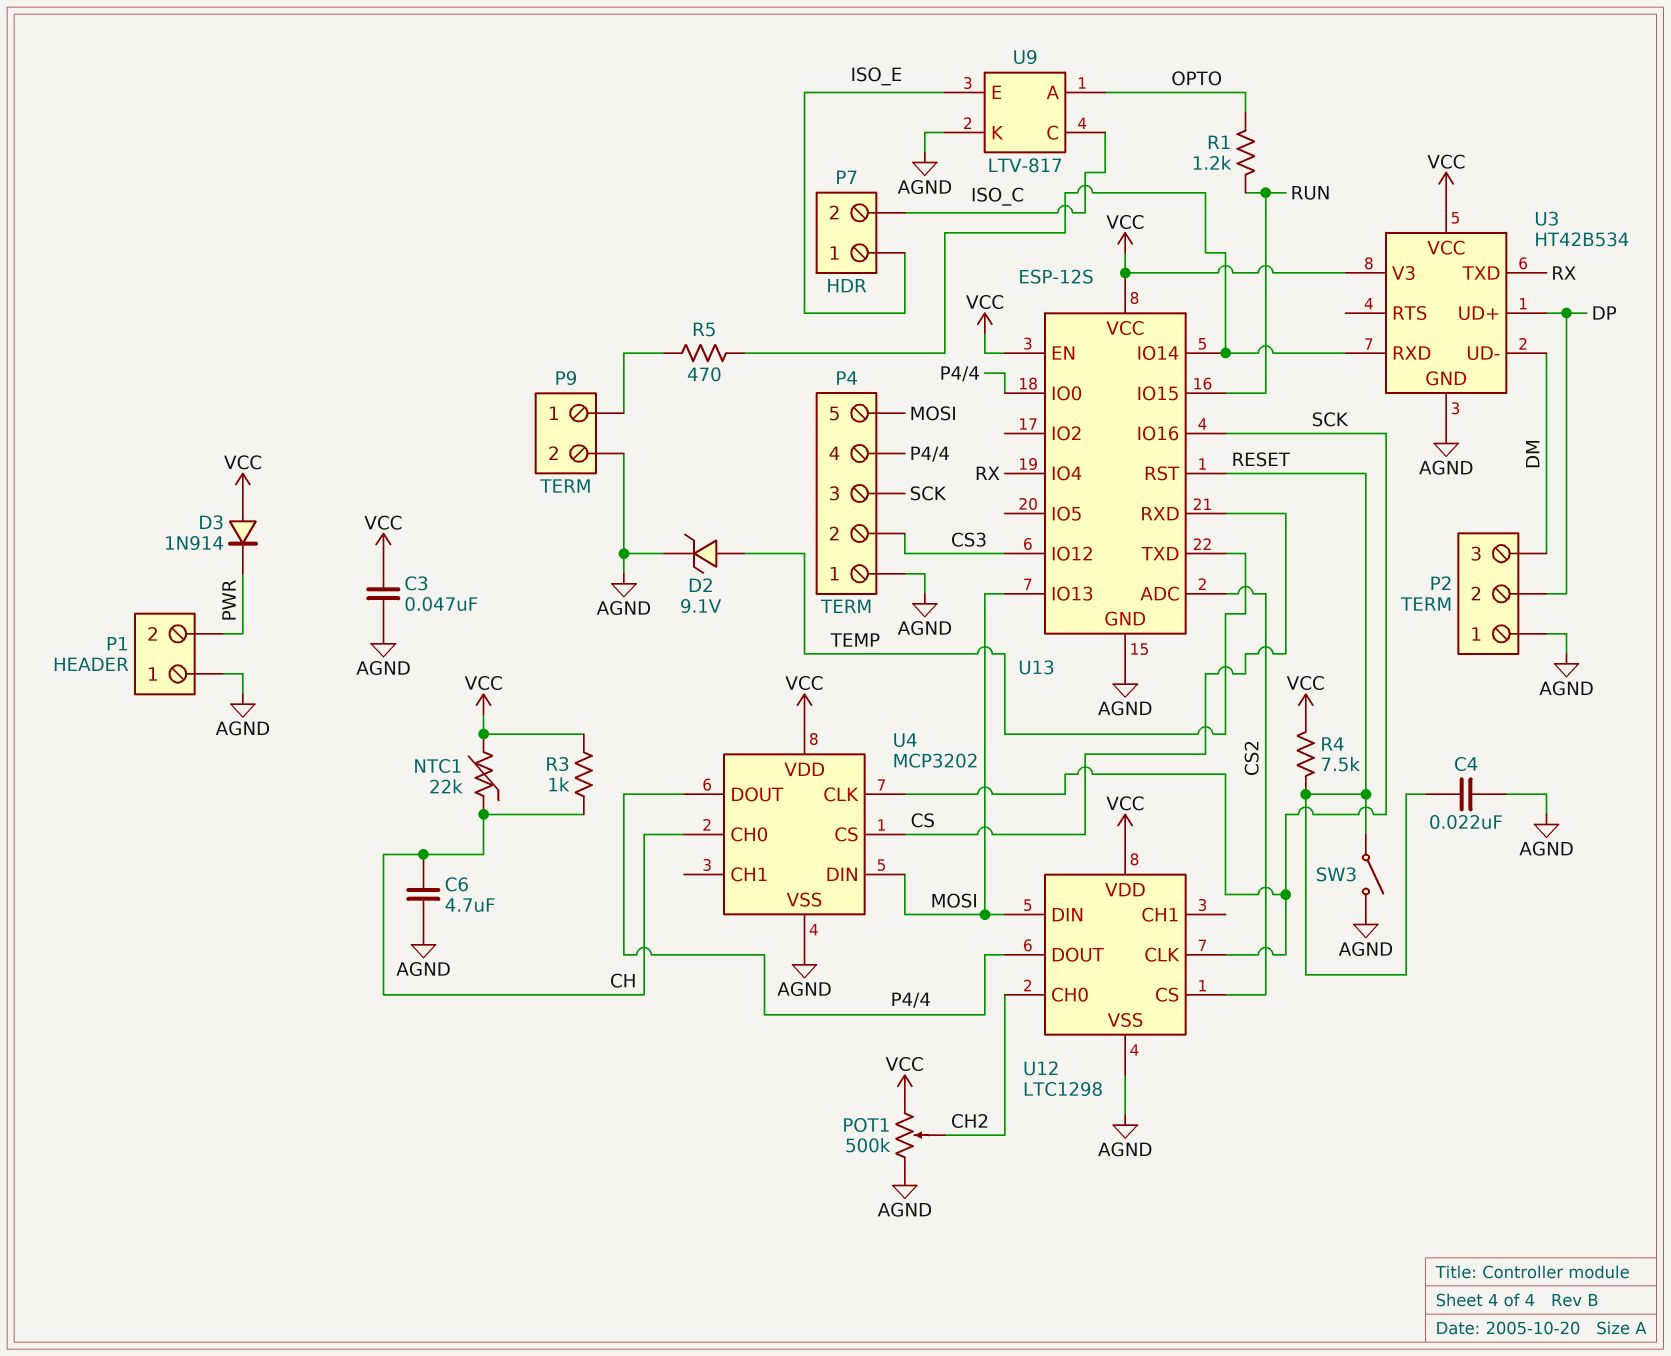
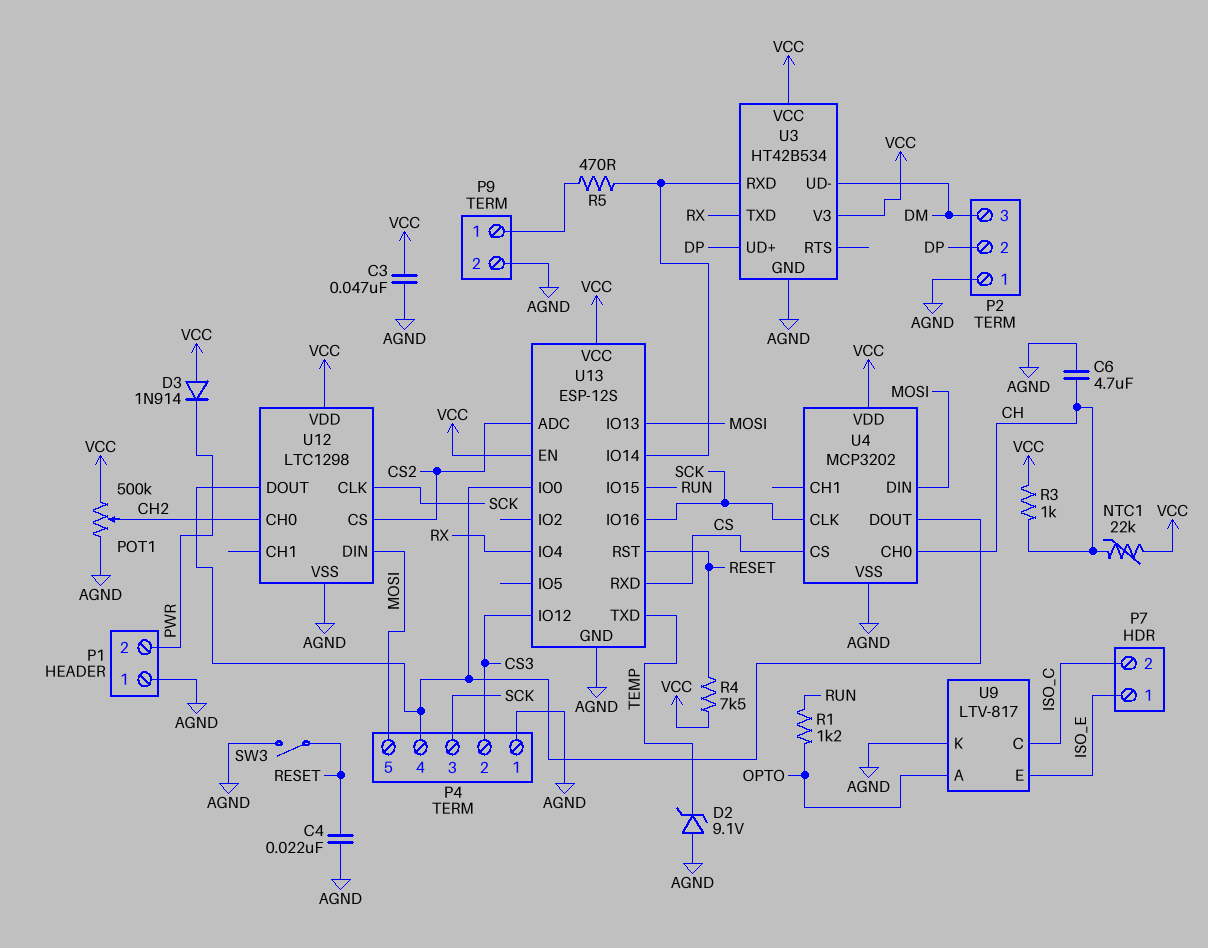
D2: zener 9.1V (A TEMP, K AGND) -> zener 9.1V (A AGND, K TEMP)

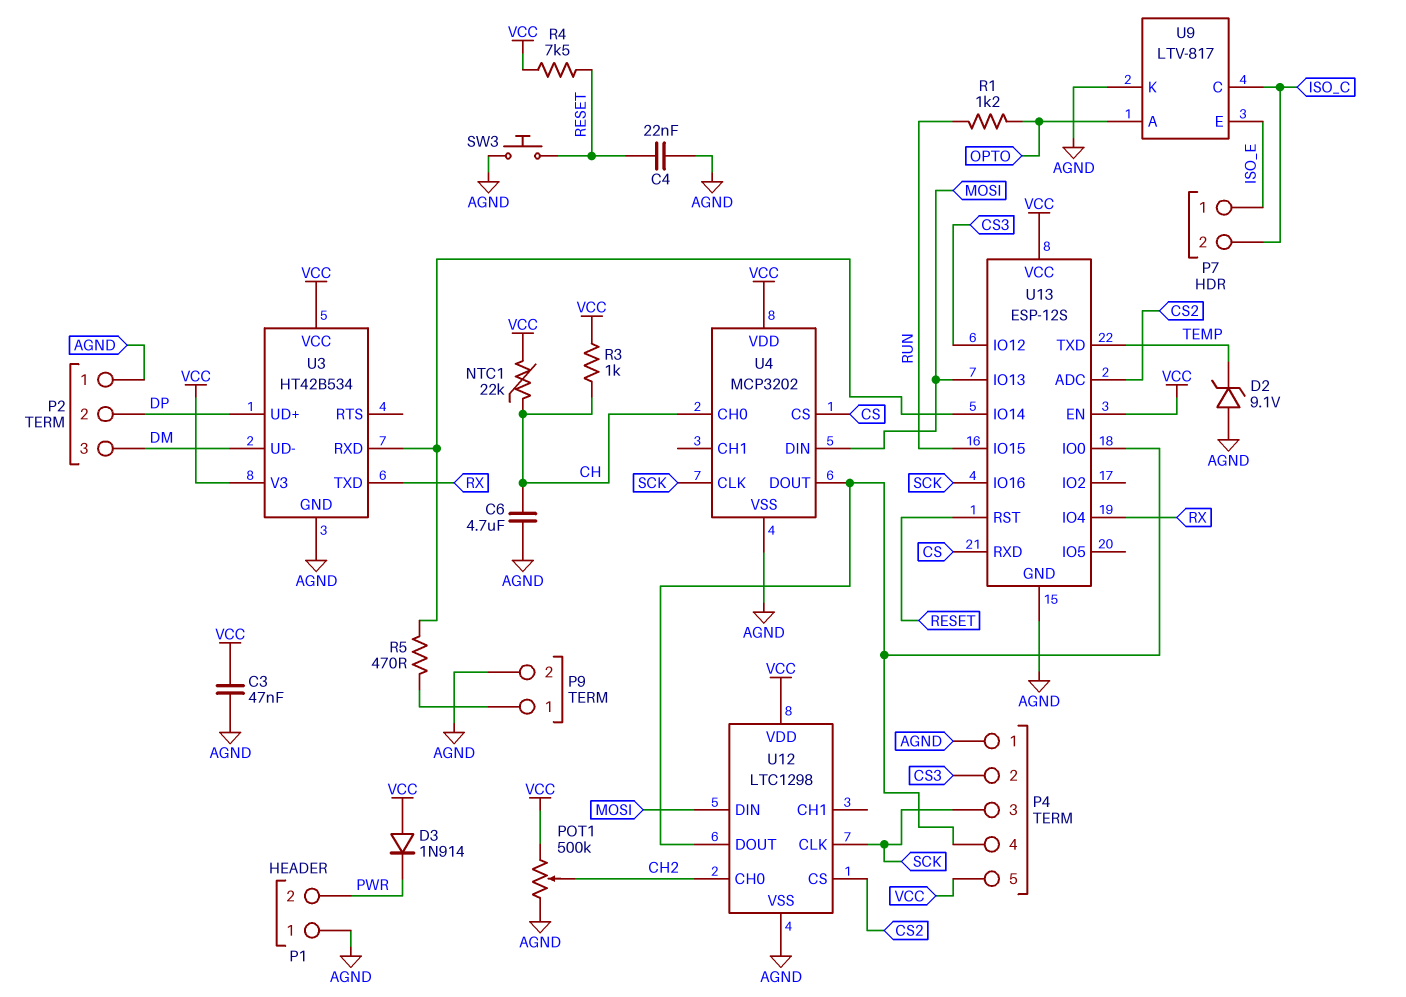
P4 pin 5: MOSI -> VCC
SW3: switch (AGND, RESET) -> button (AGND, RESET)

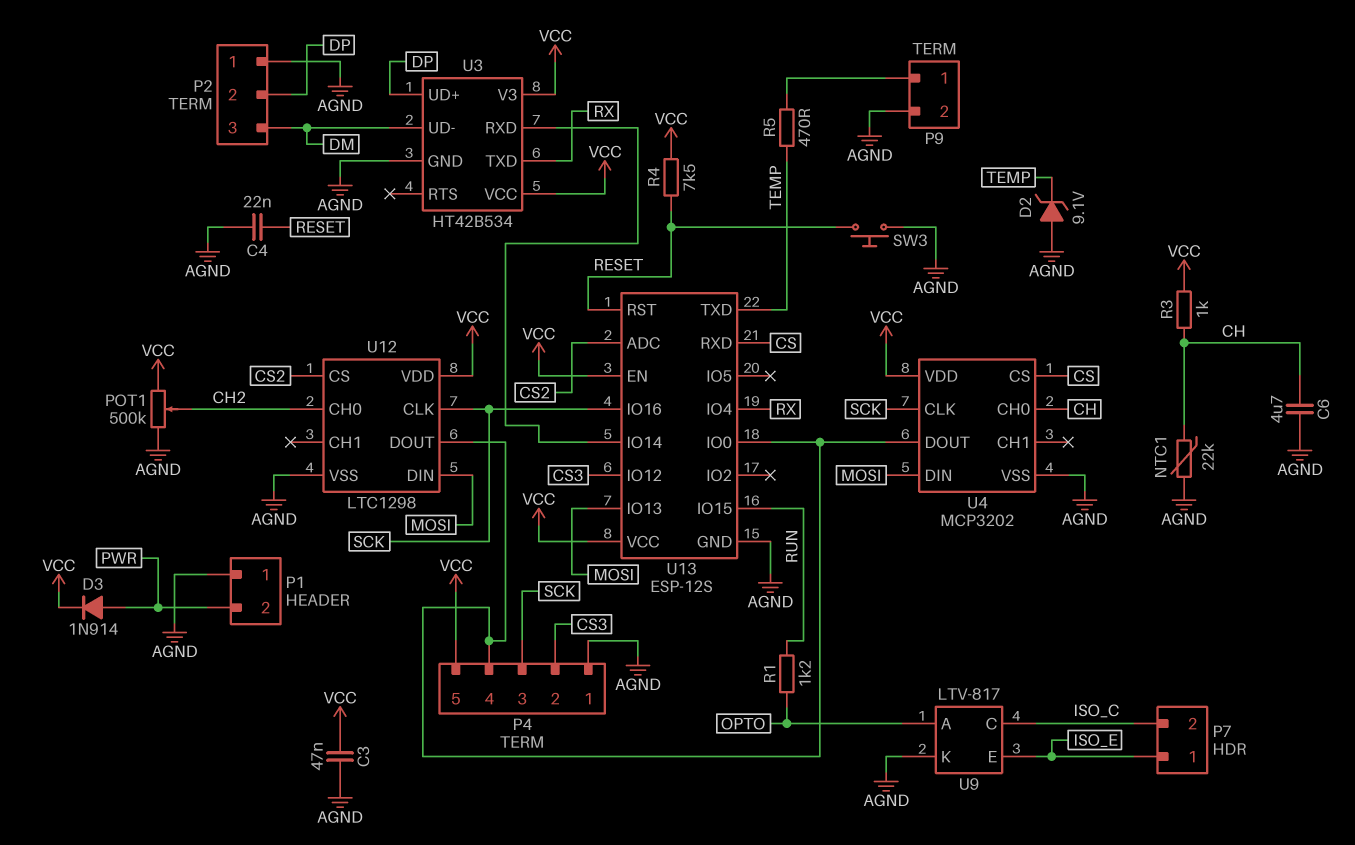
D3: diode 1N914 (A VCC, K PWR) -> diode 1N914 (A PWR, K VCC)
NTC1: 22k (CH, VCC) -> 22k (AGND, CH)
R5: 470 (P9/1, U3/RXD) -> 470 (P9/1, TEMP)

